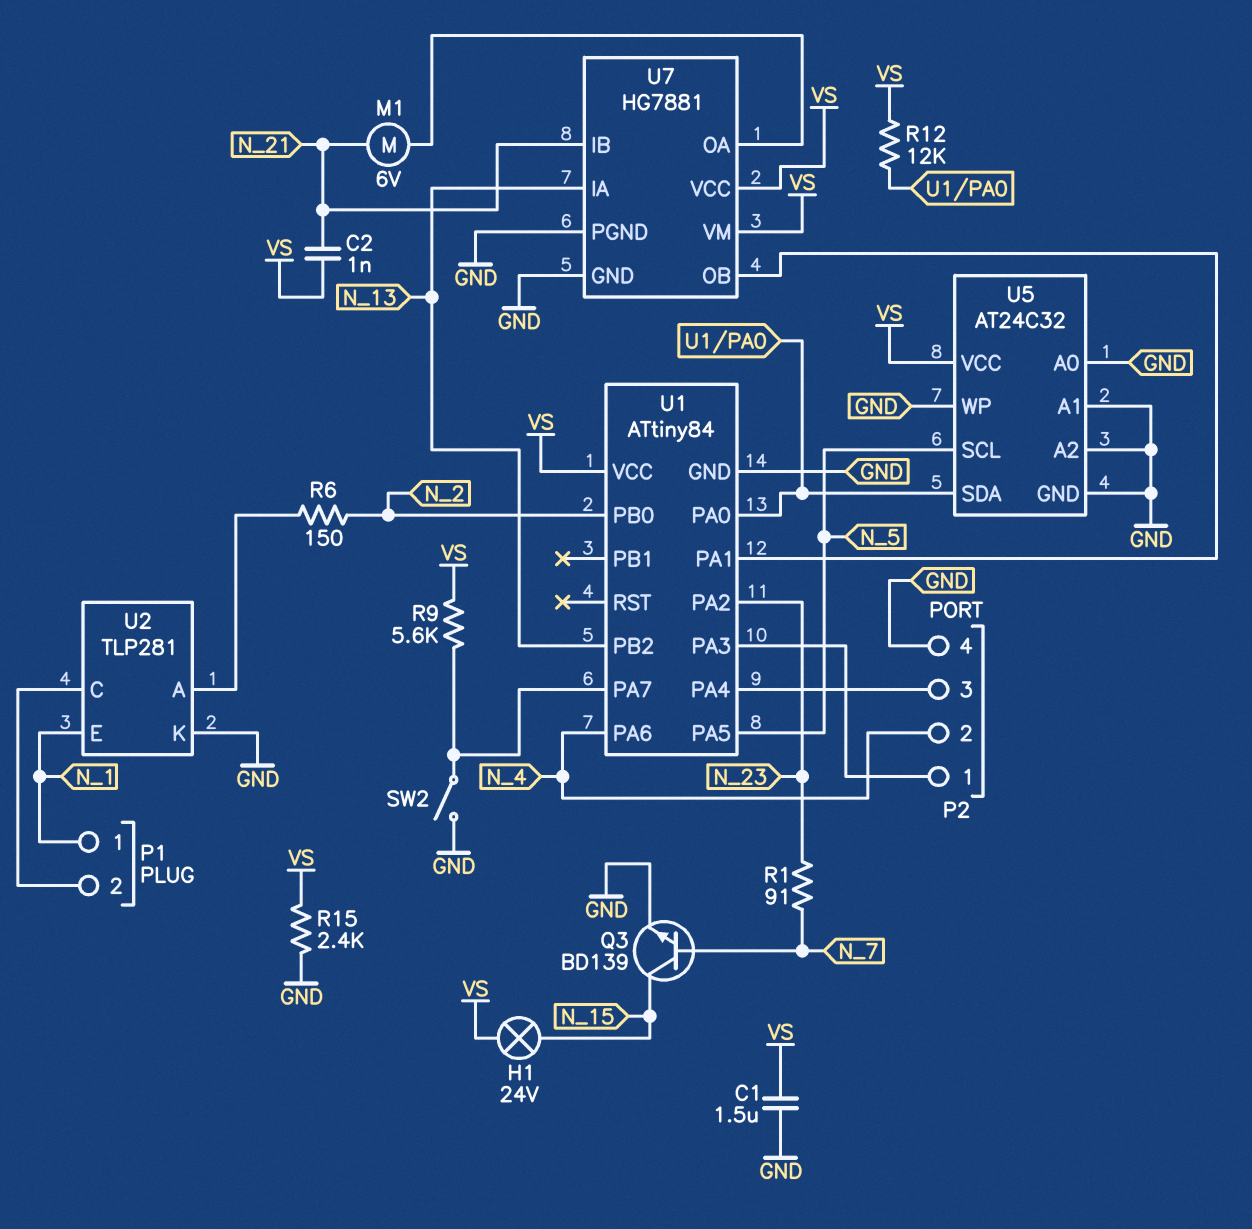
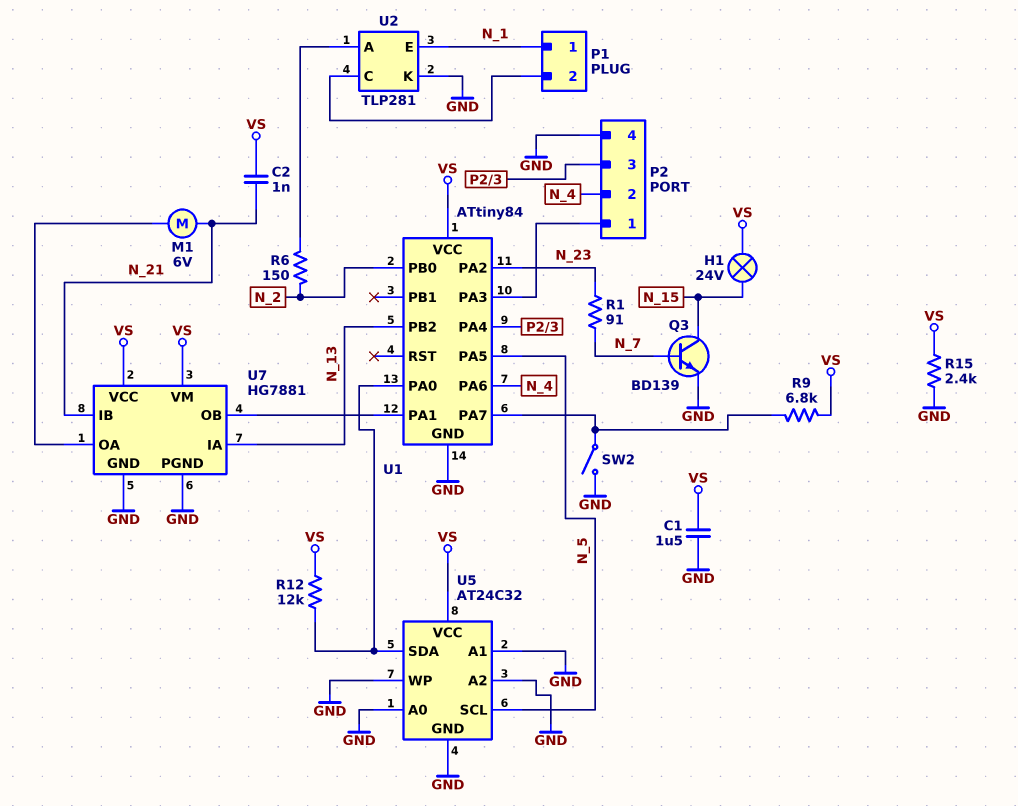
R9: 5.6k (U1/PA7, VS) -> 6.8k (U1/PA7, VS)

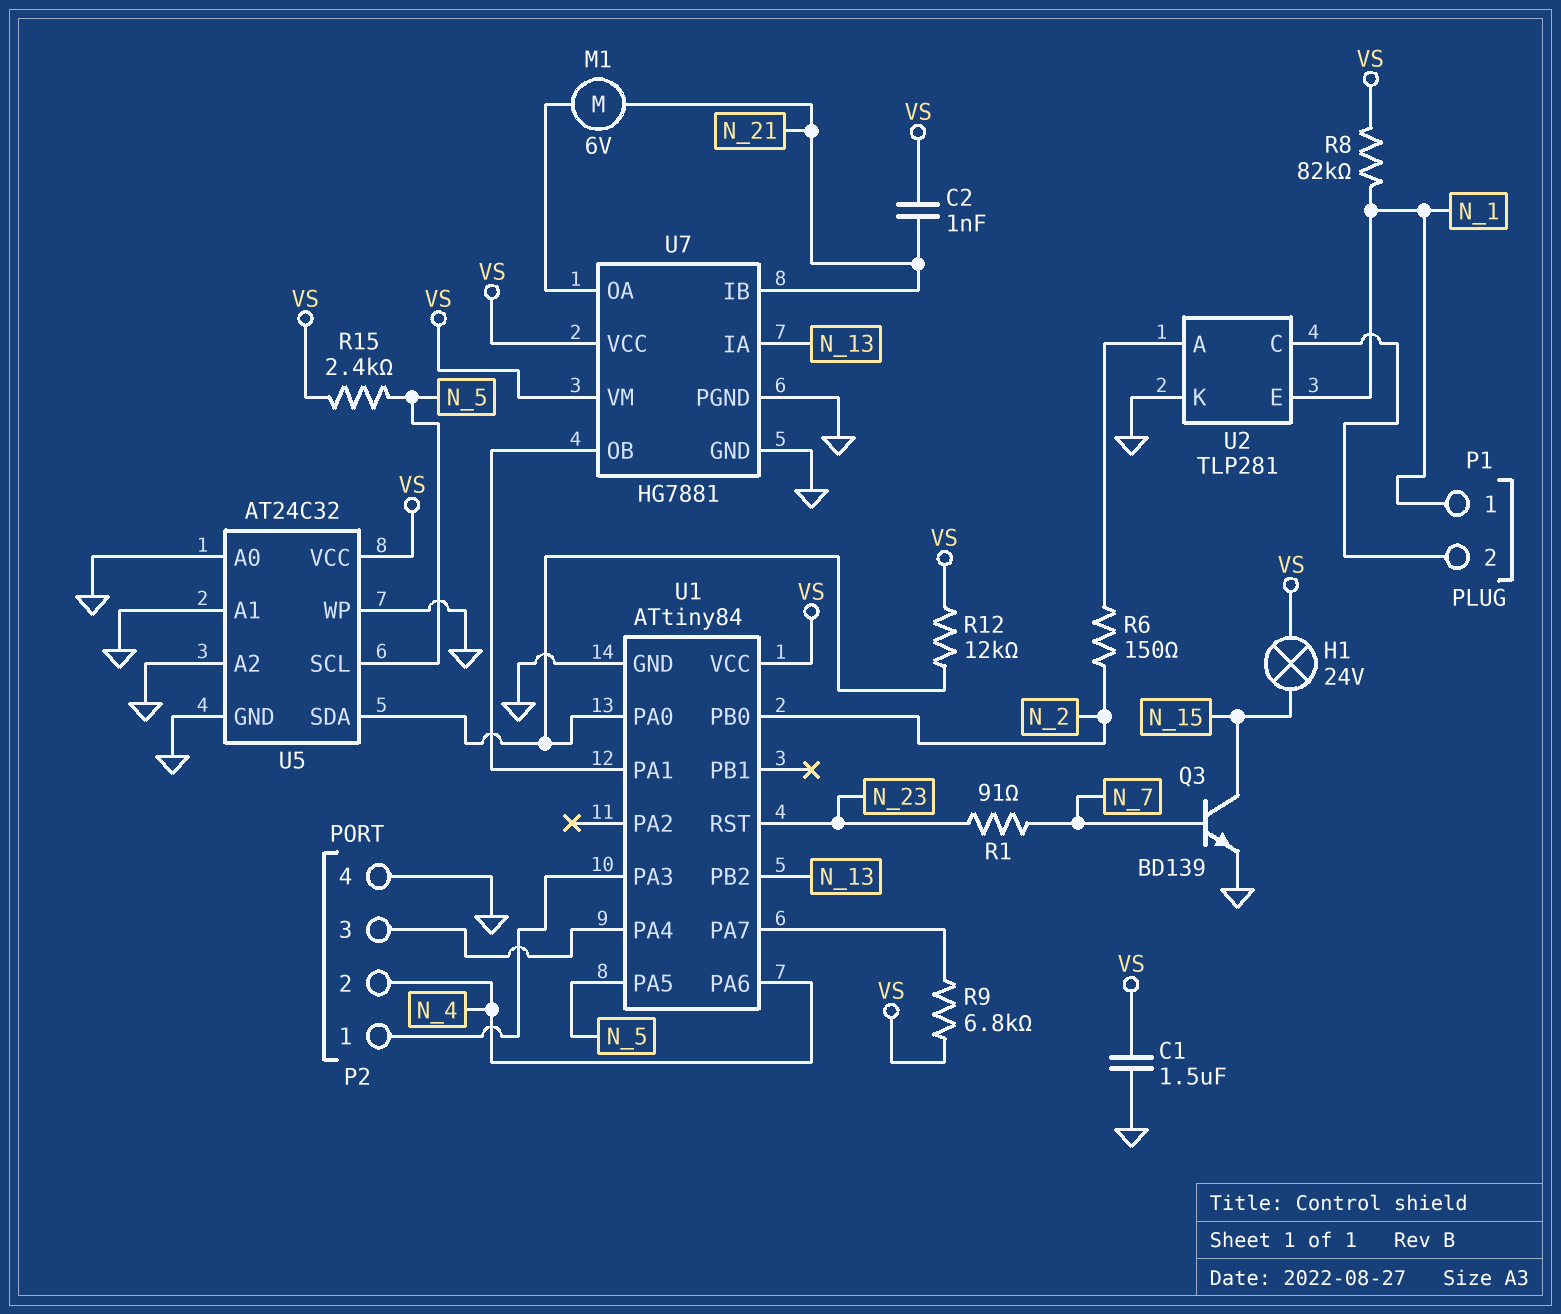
R8: none -> 82k (N_1, VS)
R15: 2.4k (GND, VS) -> 2.4k (N_5, VS)
SW2: switch (GND, U1/PA7) -> none
U1 pin PA2: N_23 -> none
U1 pin RST: none -> N_23

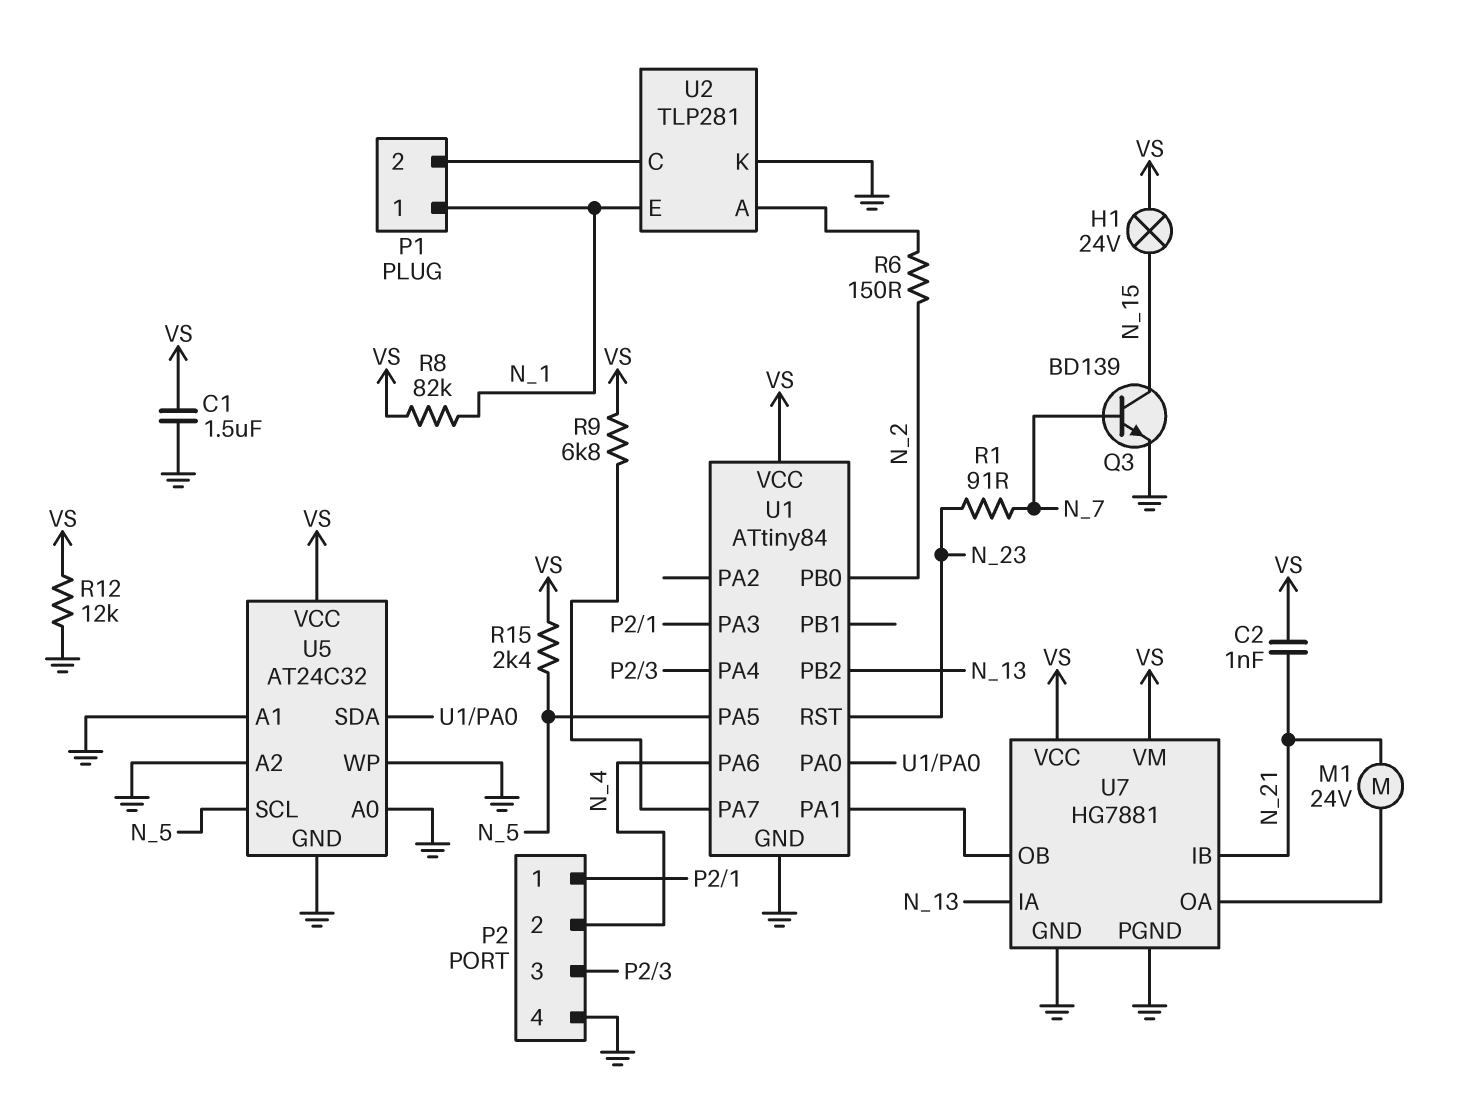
M1: motor 6V (N_21, U7/OA) -> motor 24V (N_21, U7/OA)
R12: 12k (U1/PA0, VS) -> 12k (GND, VS)

